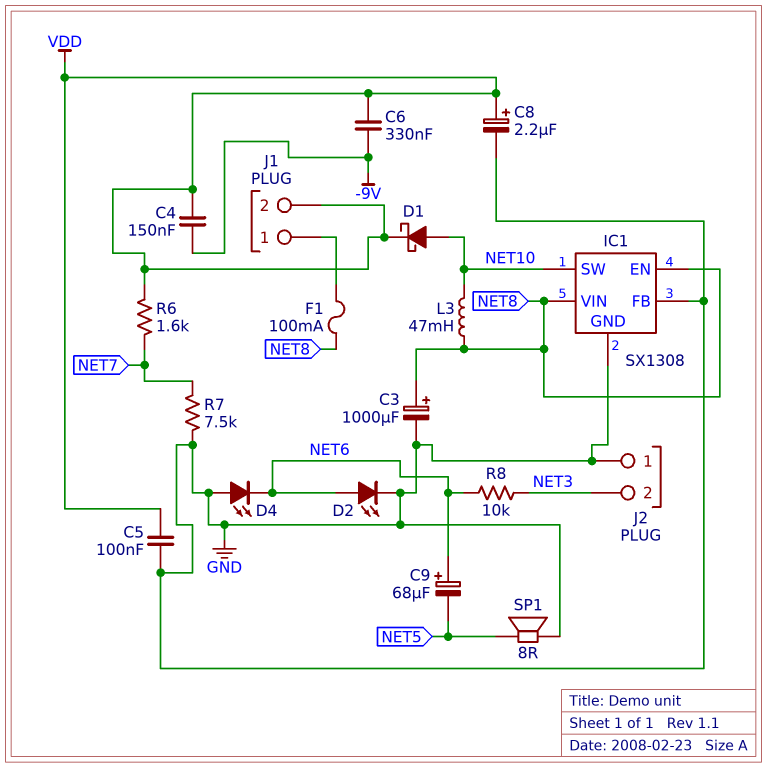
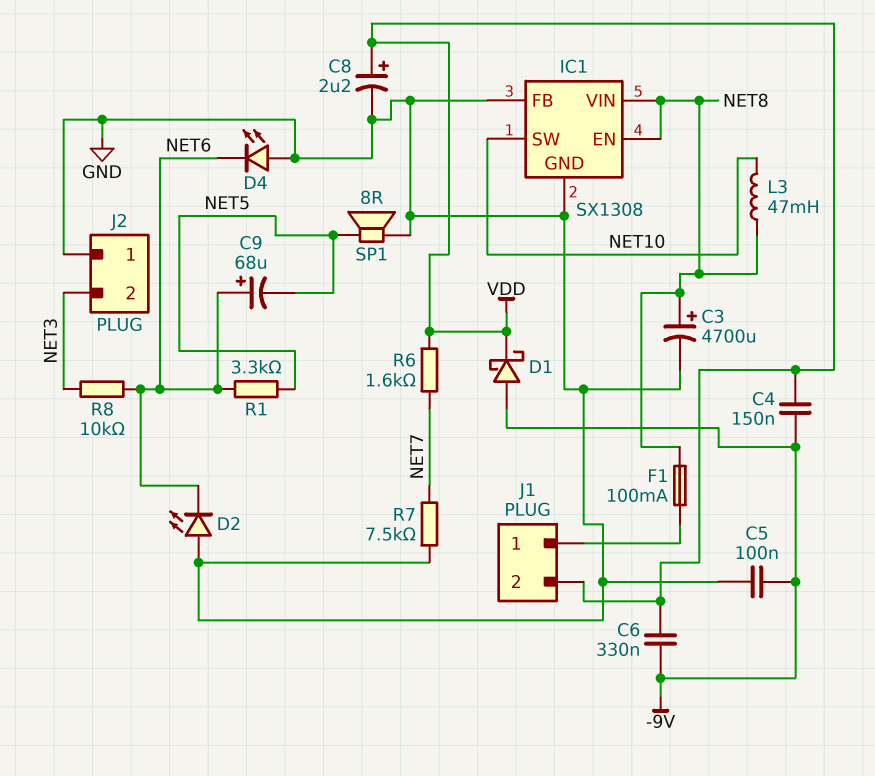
C3: 1000uF (plus NET8, minus GND) -> 4700uF (plus NET8, minus GND)
C5: 100nF (GND, VDD) -> 100nF (-9V, GND)
D1: schottky (A NET10, K VDD) -> schottky (A -9V, K VDD)
D2: LED (A NET6, K GND) -> LED (A GND, K NET6)
R1: none -> 3.3k (NET5, NET6)

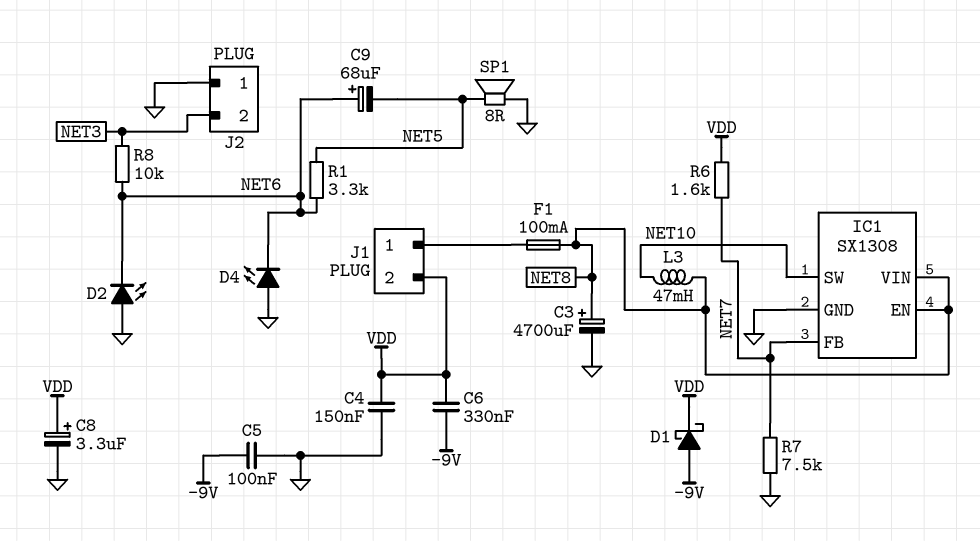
C4: 150nF (-9V, VDD) -> 150nF (GND, VDD)
C8: 2.2uF (plus VDD, minus GND) -> 3.3uF (plus VDD, minus GND)
IC1 pin FB: GND -> NET7

